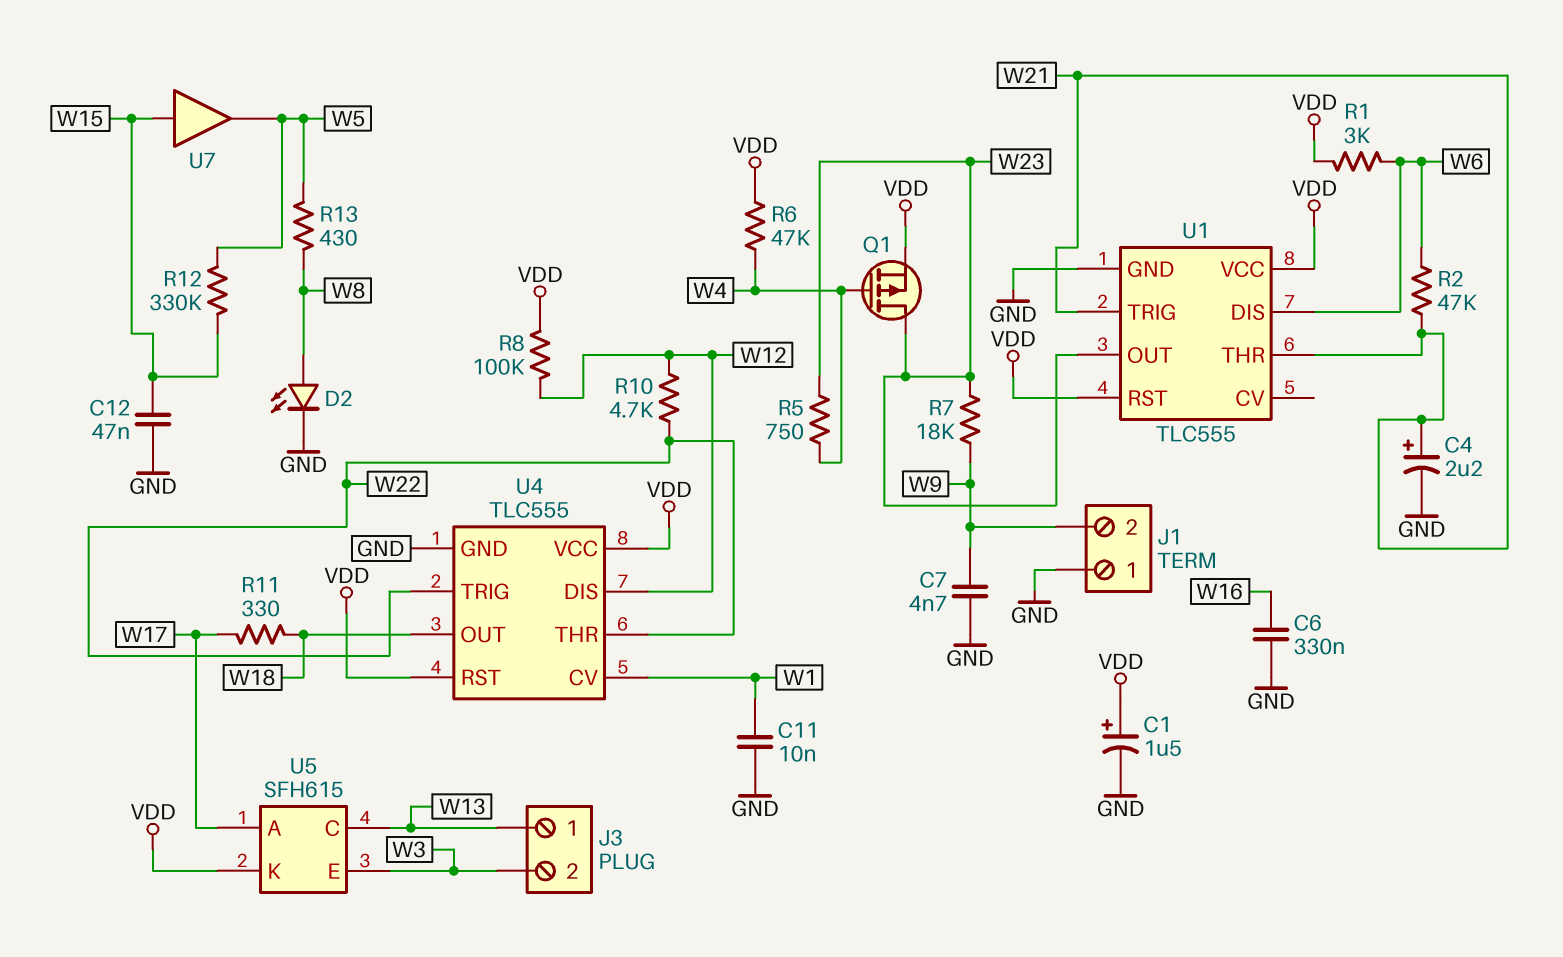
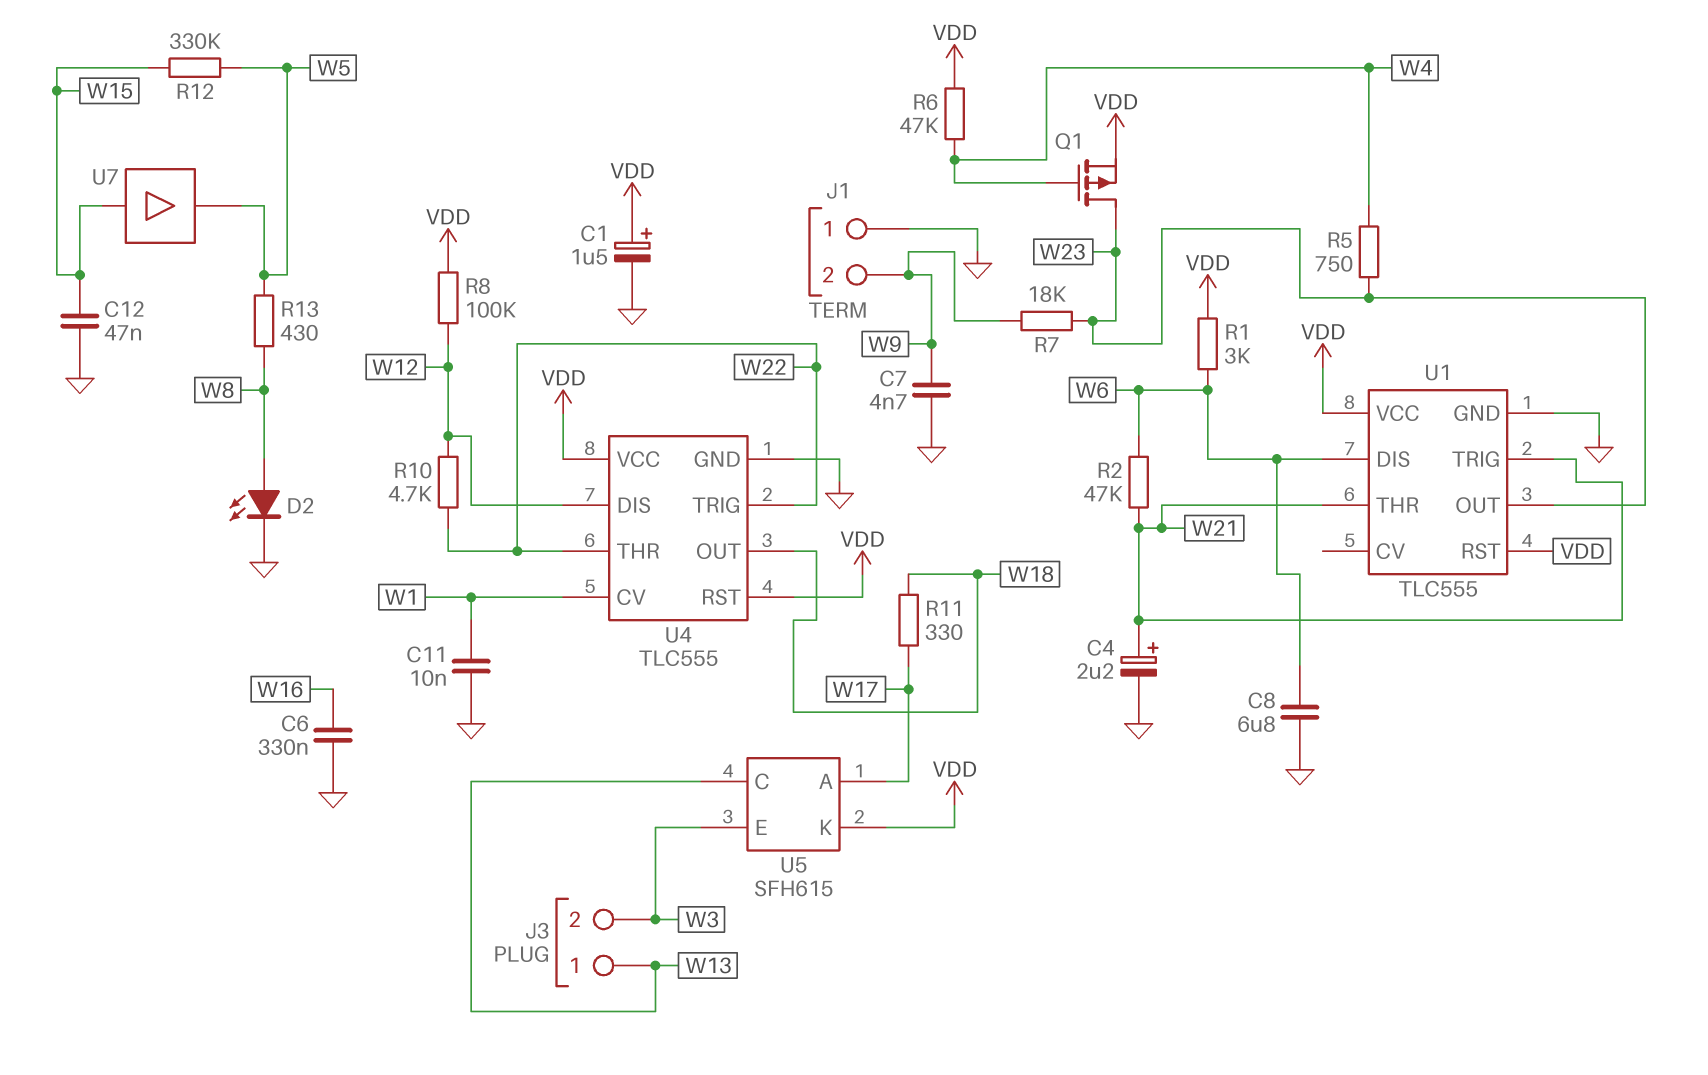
C8: none -> 6.8uF (GND, W6)

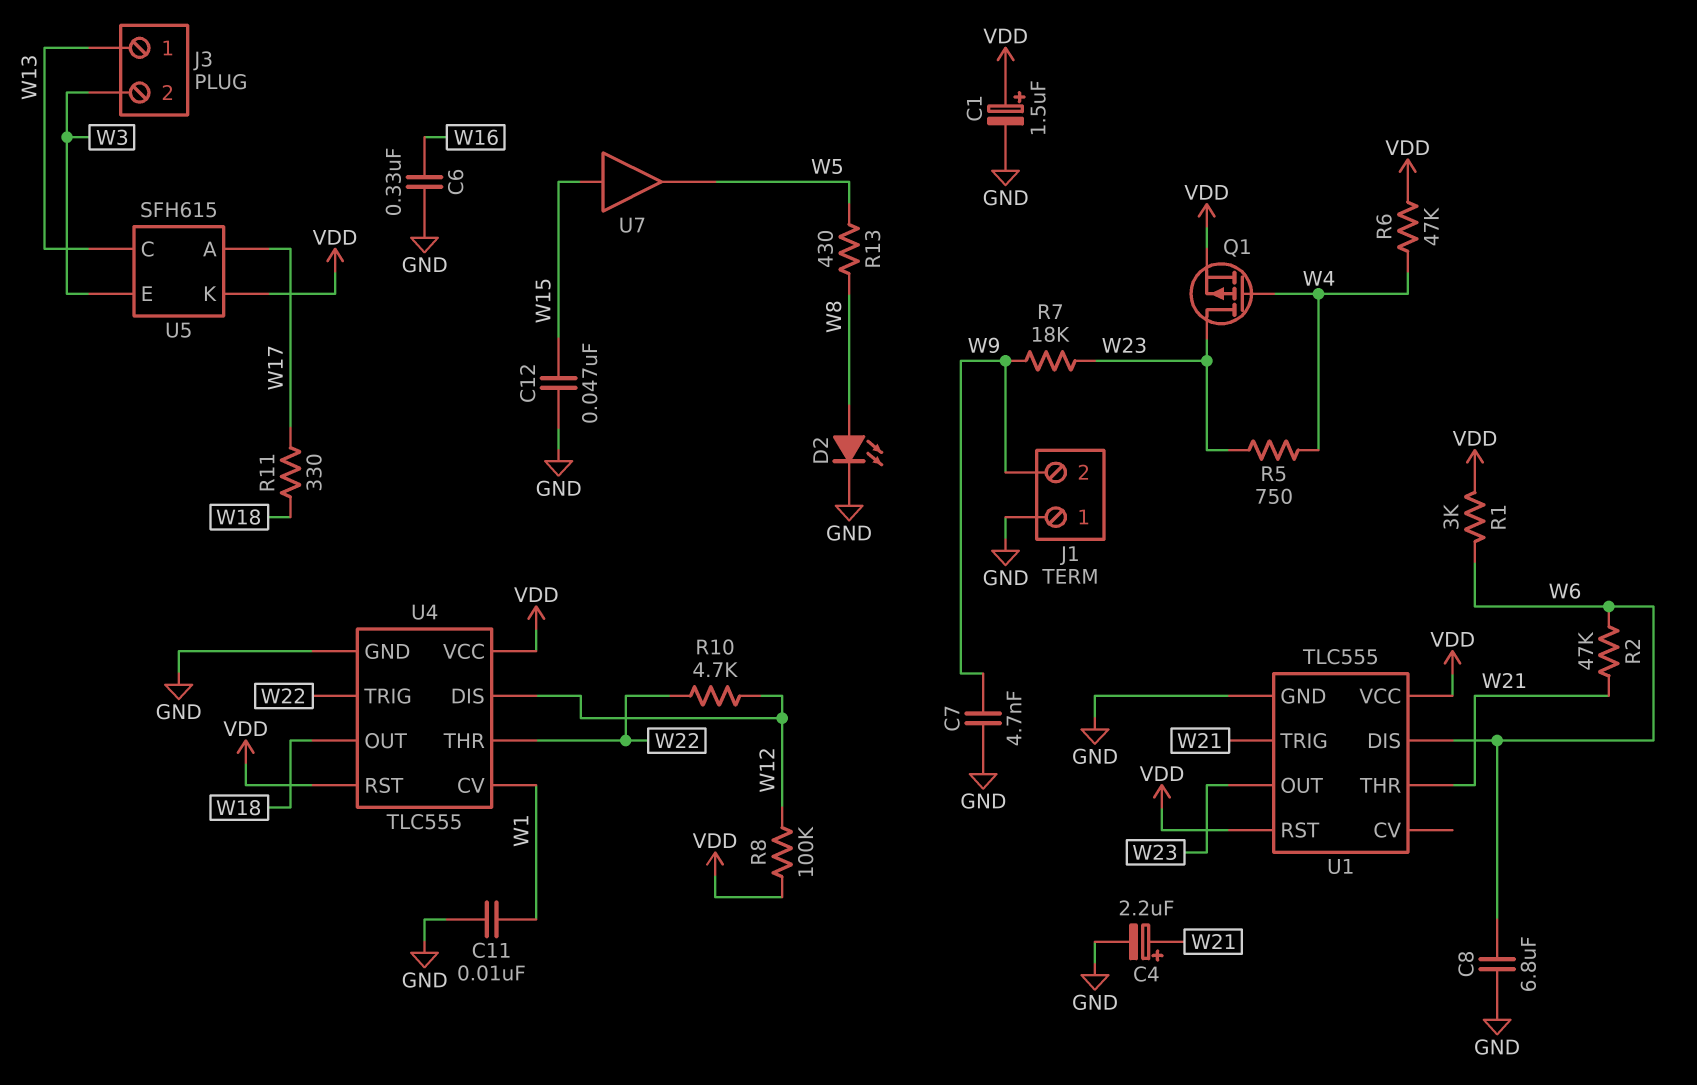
R12: 330k (W5, W15) -> none

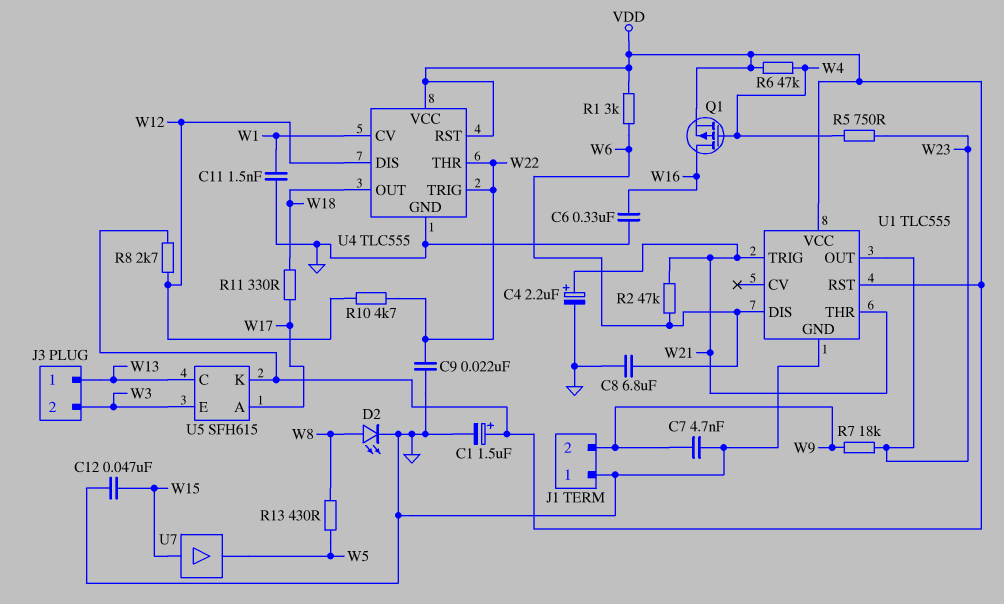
C9: none -> 22nF (GND, W22)
C11: 10nF (GND, W1) -> 1.5nF (GND, W1)
Q1: PMOS (G W4, D W23, S VDD) -> PMOS (G W4, D W16, S VDD)
R8: 100k (VDD, W12) -> 2.7k (VDD, W12)

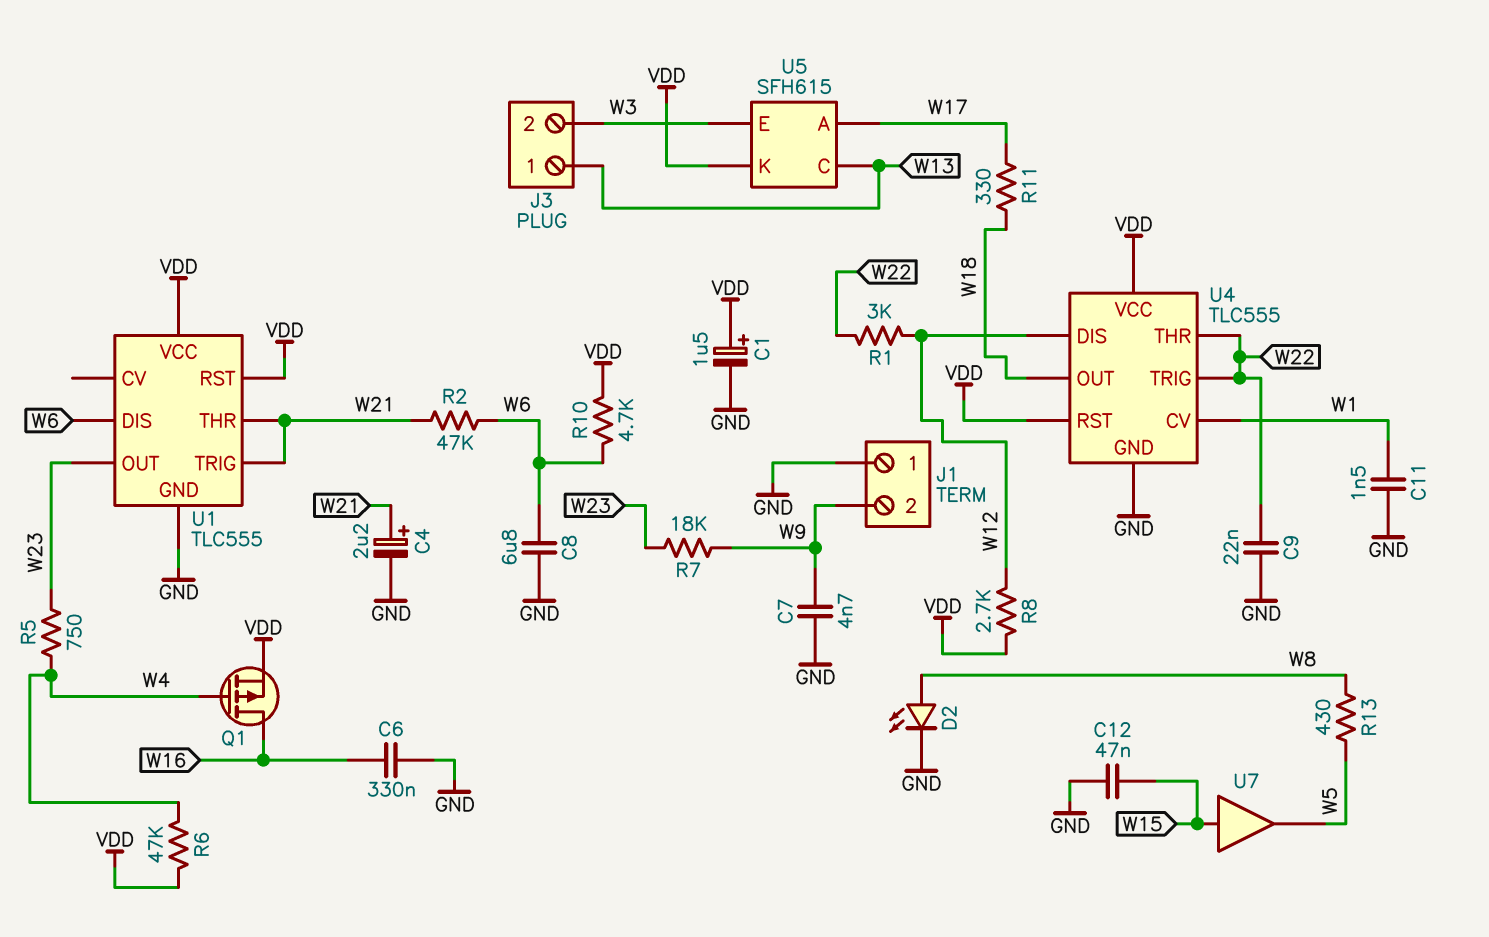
R1: 3k (VDD, W6) -> 3k (W12, W22)
R10: 4.7k (W12, W22) -> 4.7k (VDD, W6)

